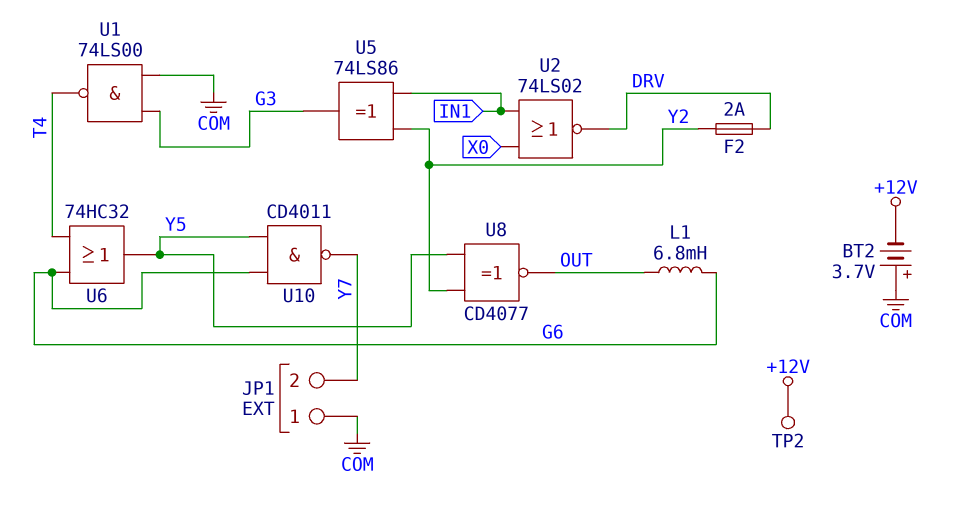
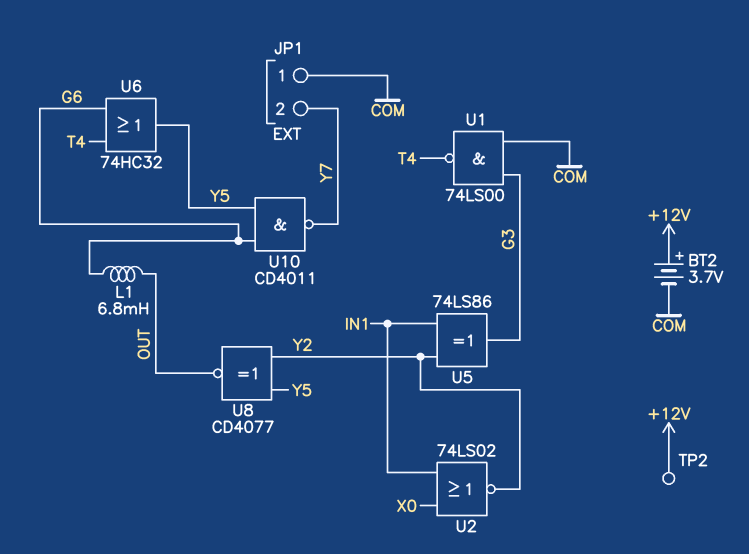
BT2: 3.7V (plus COM, minus +12V) -> 3.7V (plus +12V, minus COM)
F2: 2A (DRV, Y2) -> none
U2: NOR 74LS02 (in IN1, in X0, out DRV) -> NOR 74LS02 (in IN1, in X0, out Y2)

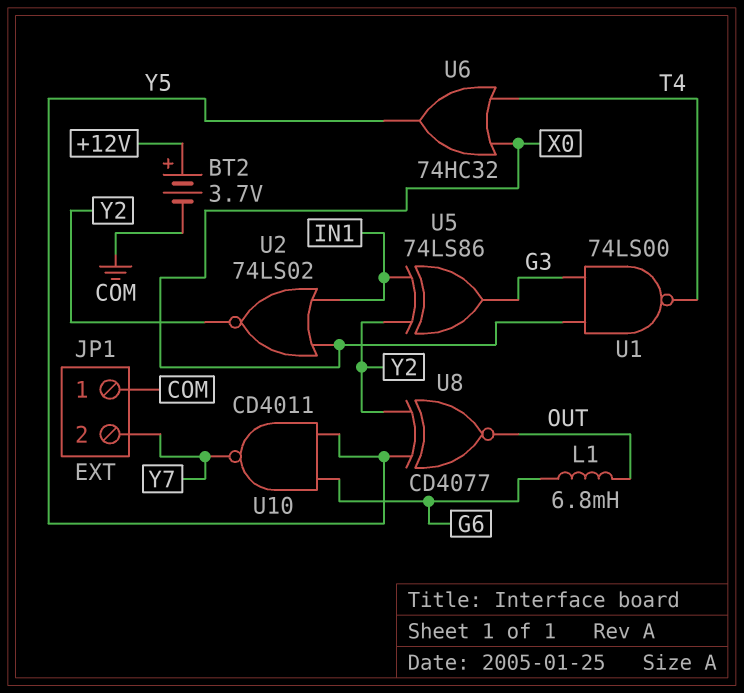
TP2: test point (+12V) -> none
U1: NAND 74LS00 (in COM, in G3, out T4) -> NAND 74LS00 (in G3, in X0, out T4)
U6: OR 74HC32 (in G6, in T4, out Y5) -> OR 74HC32 (in T4, in X0, out Y5)

